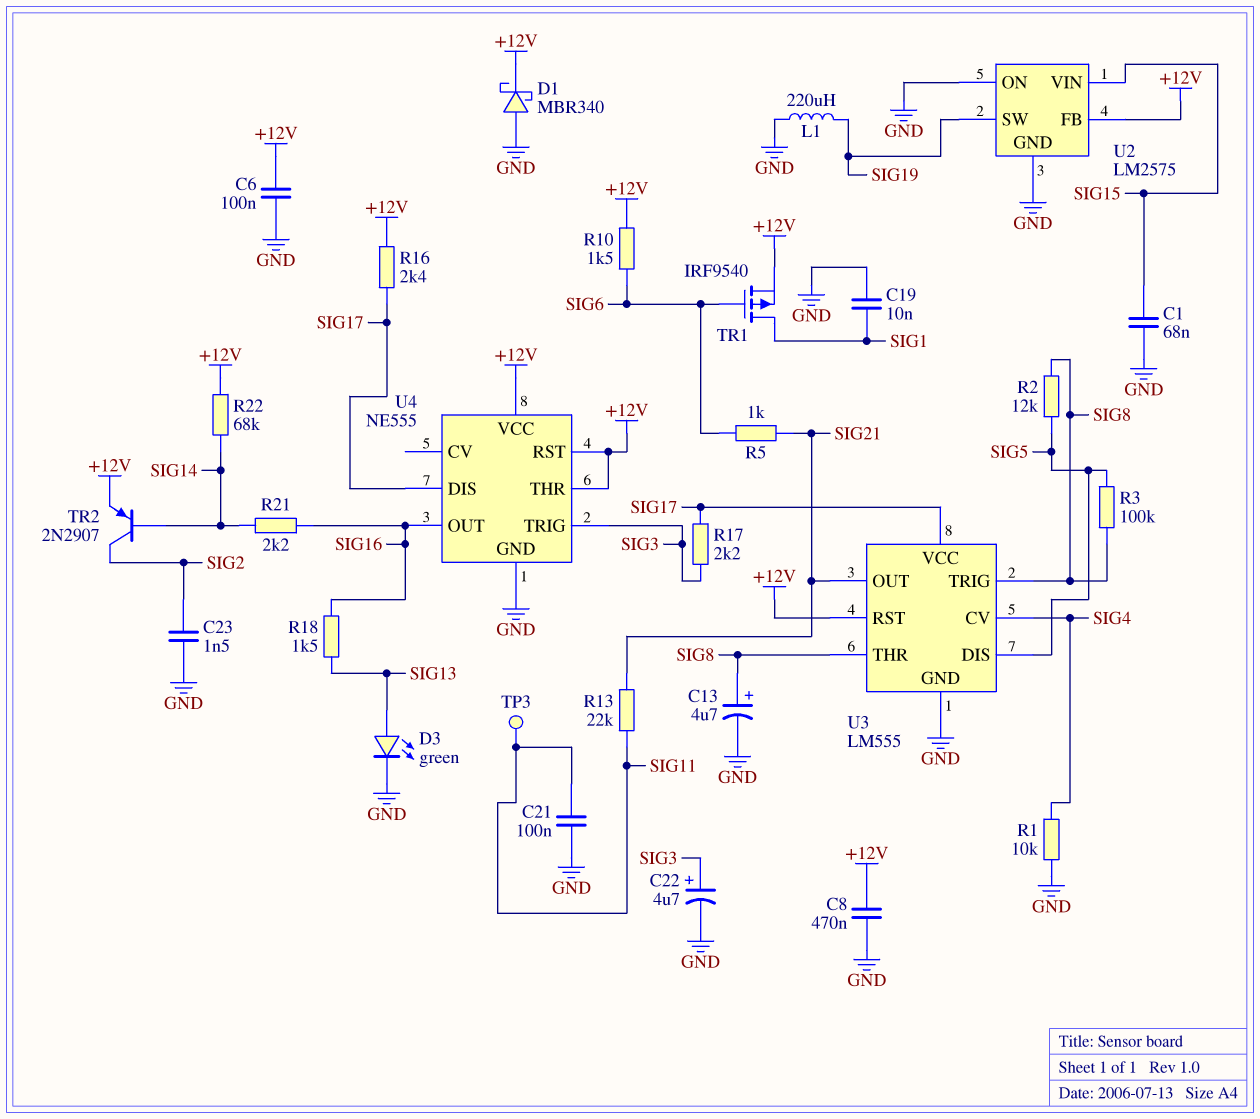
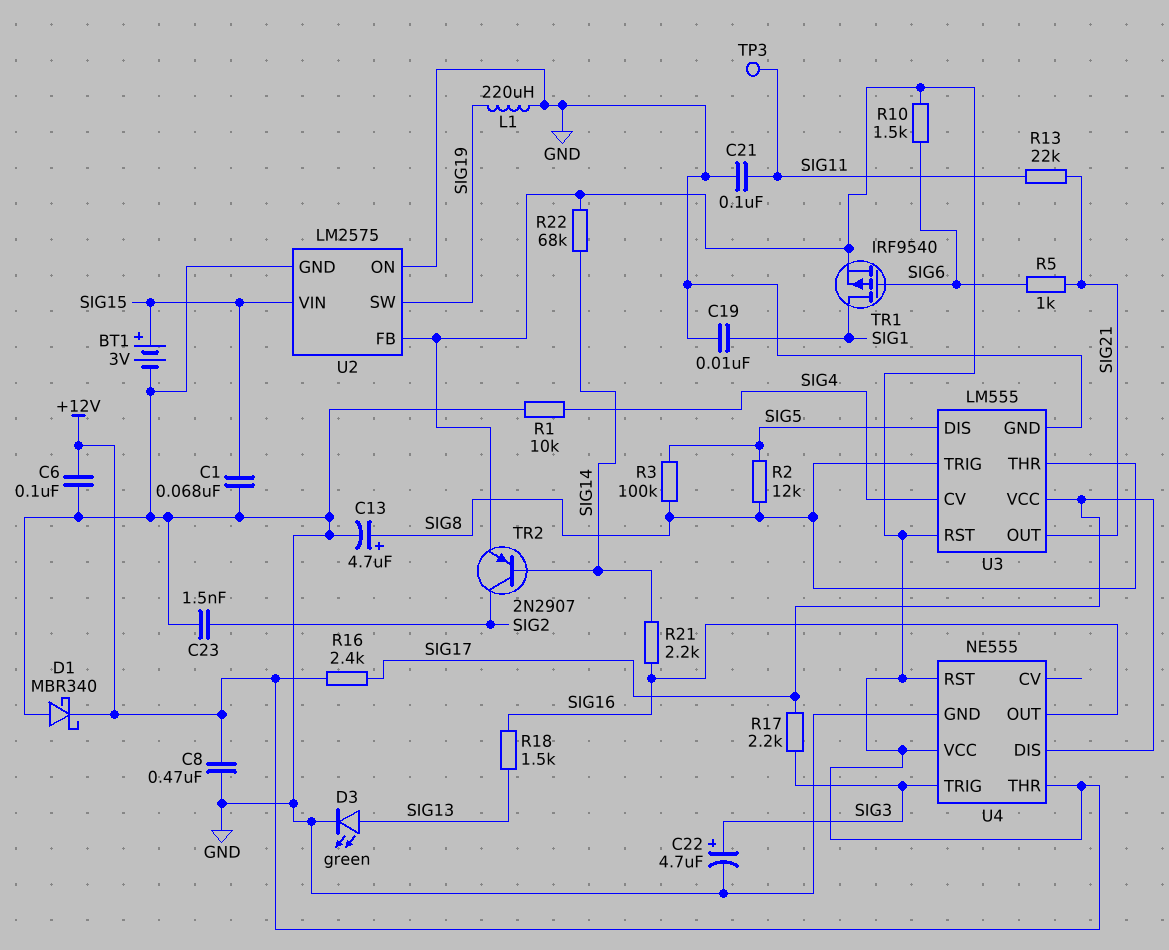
BT1: none -> 3V (plus SIG15, minus GND)

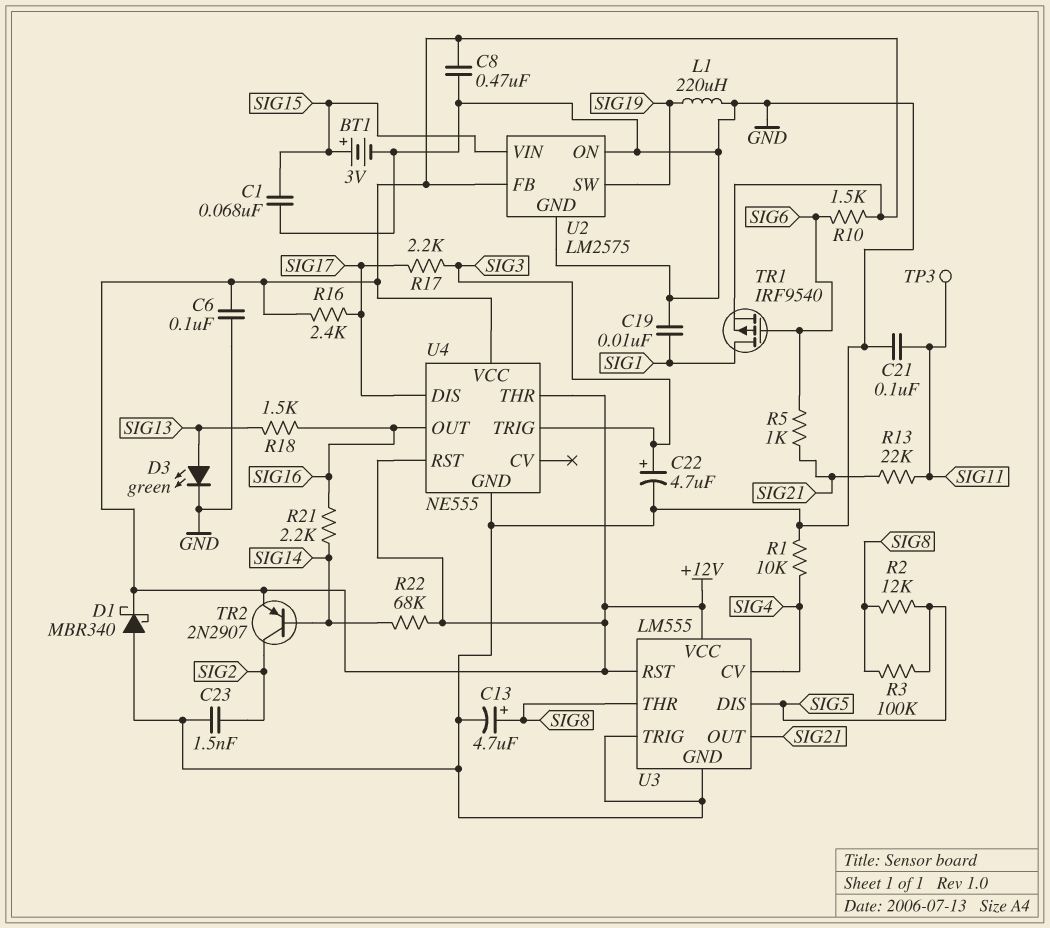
U3 pin TRIG: SIG8 -> GND
U3 pin VCC: SIG17 -> +12V

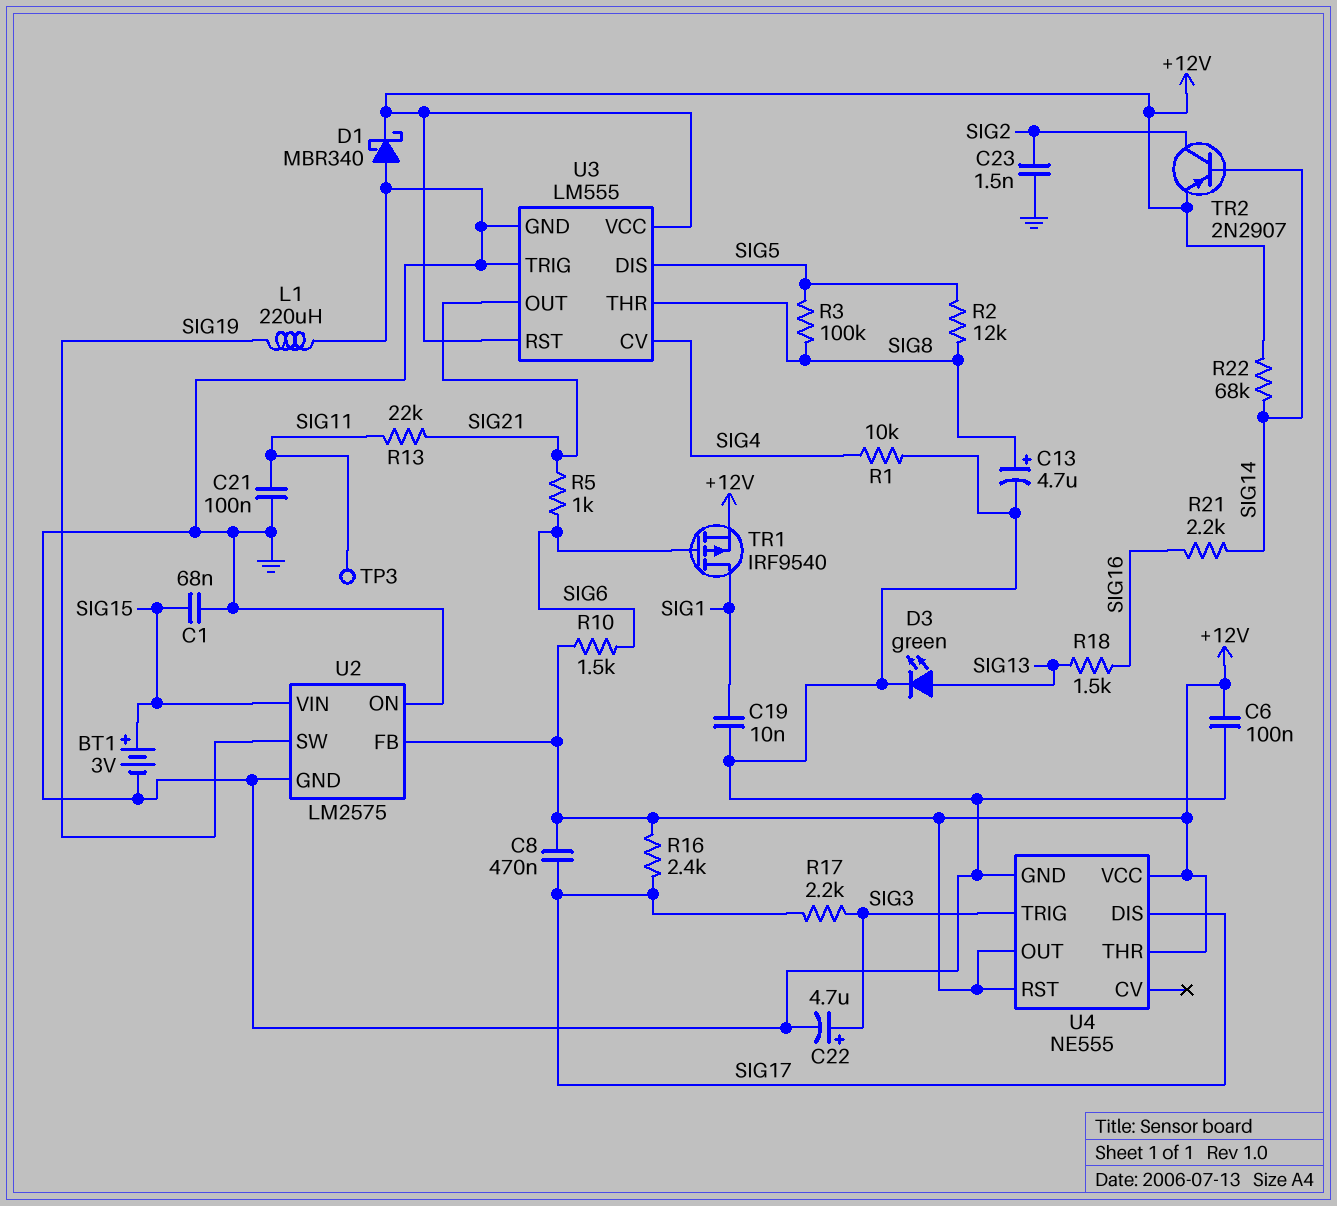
C8: 470nF (+12V, GND) -> 470nF (+12V, SIG17)
U4 pin OUT: SIG16 -> +12V

